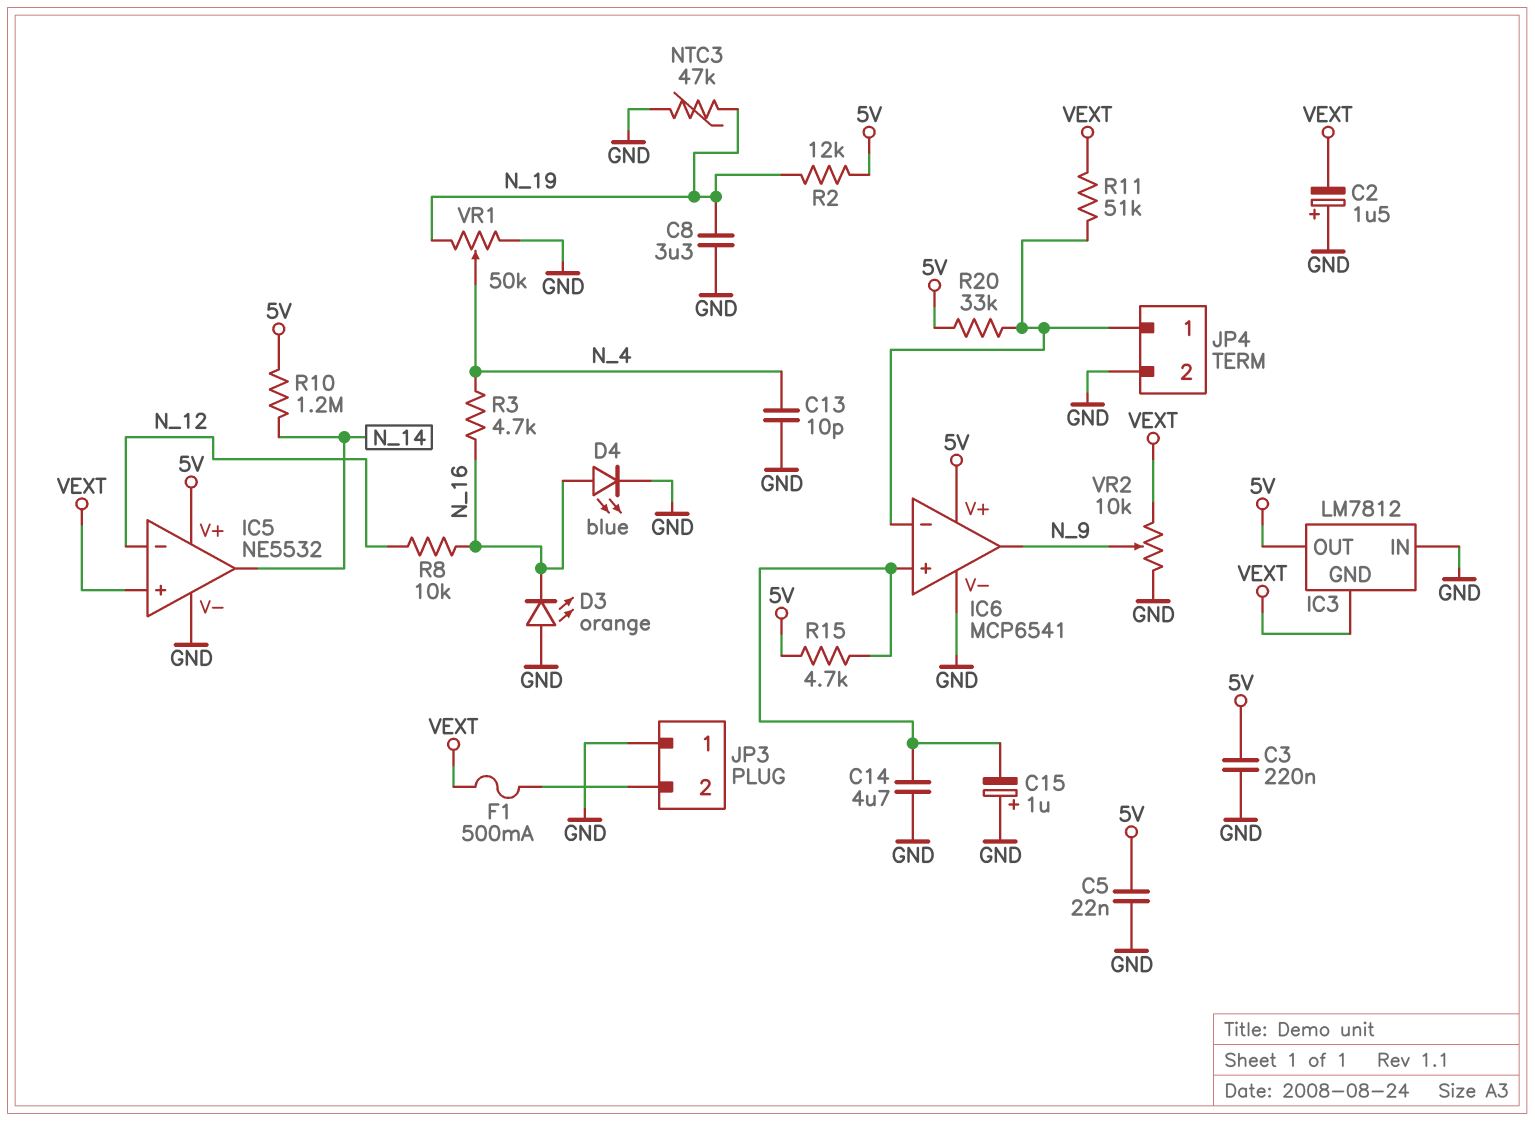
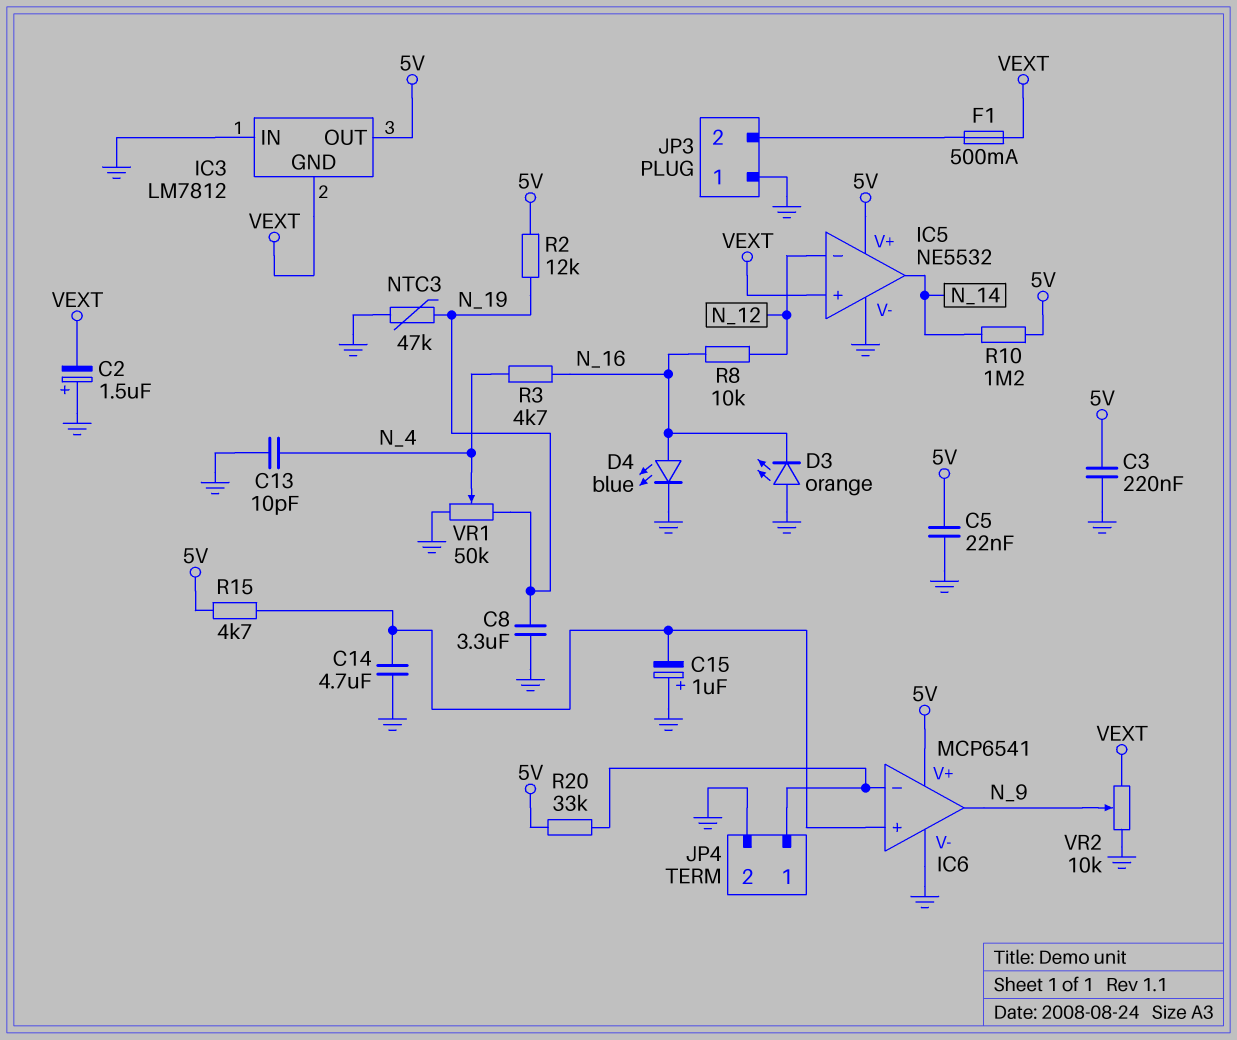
R11: 51k (IC6/in-, VEXT) -> none

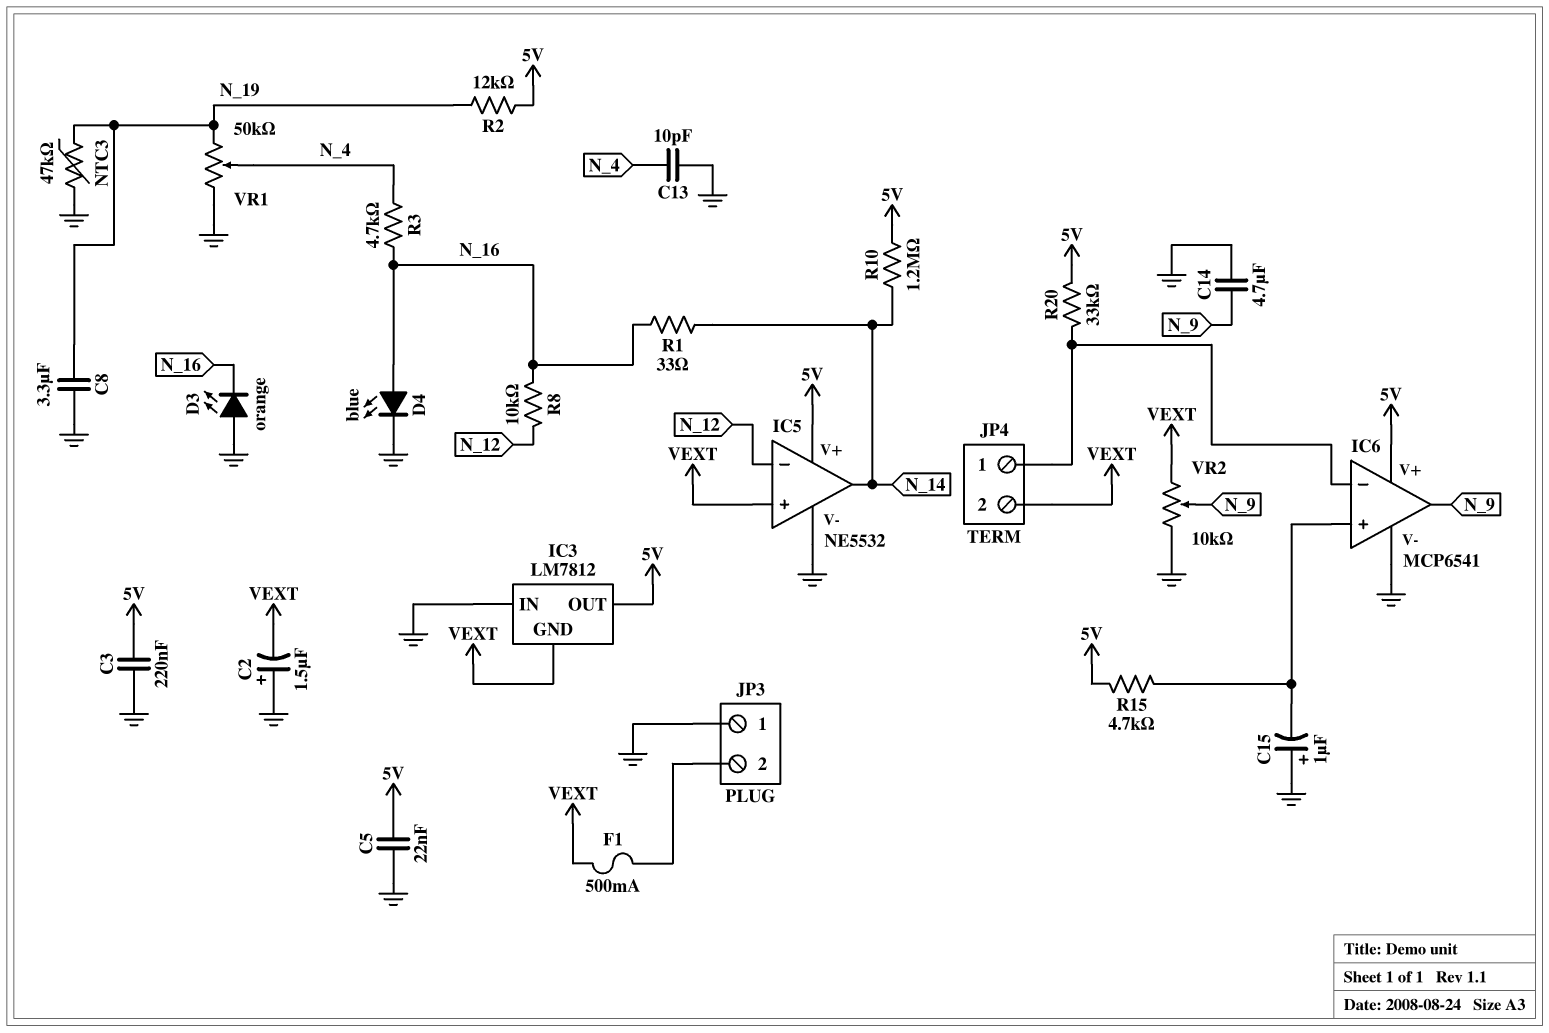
C14: 4.7uF (GND, IC6/in+) -> 4.7uF (GND, N_9)
JP4 pin 2: GND -> VEXT
R1: none -> 33 (N_14, N_16)

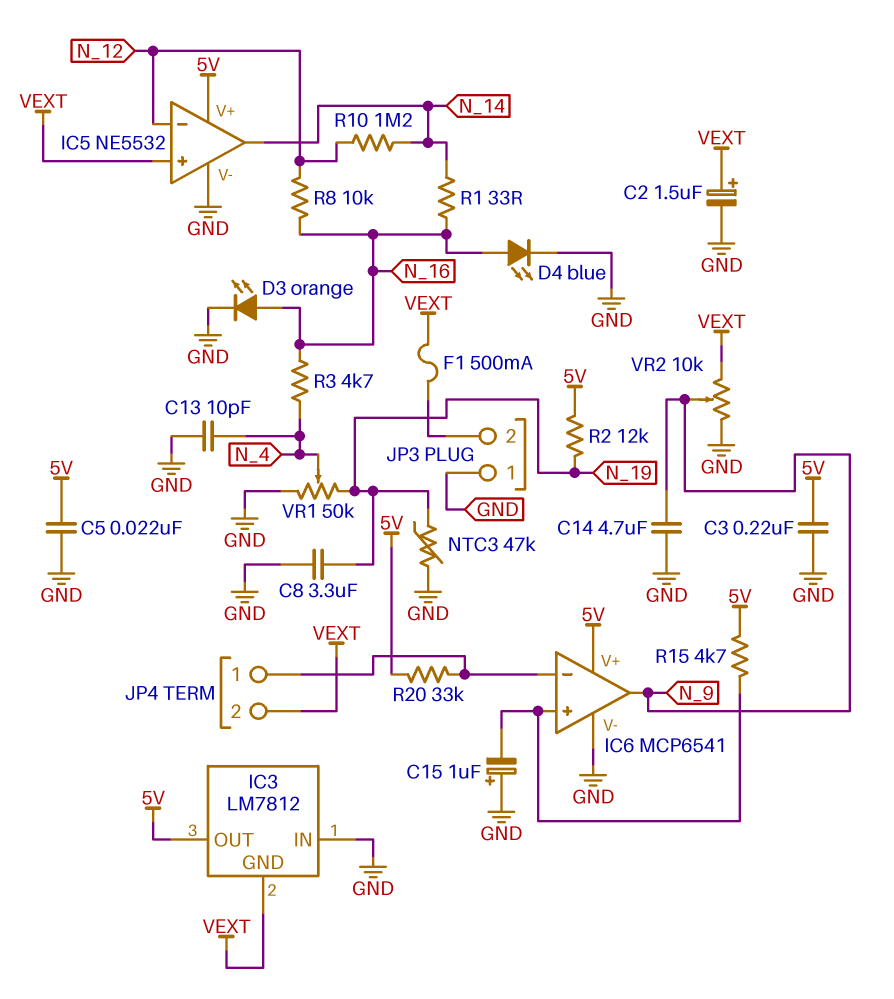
C2: 1.5uF (plus GND, minus VEXT) -> 1.5uF (plus VEXT, minus GND)
D3: LED orange (A GND, K N_16) -> LED orange (A N_16, K GND)
R10: 1.2M (5V, N_14) -> 1.2M (N_12, N_14)

